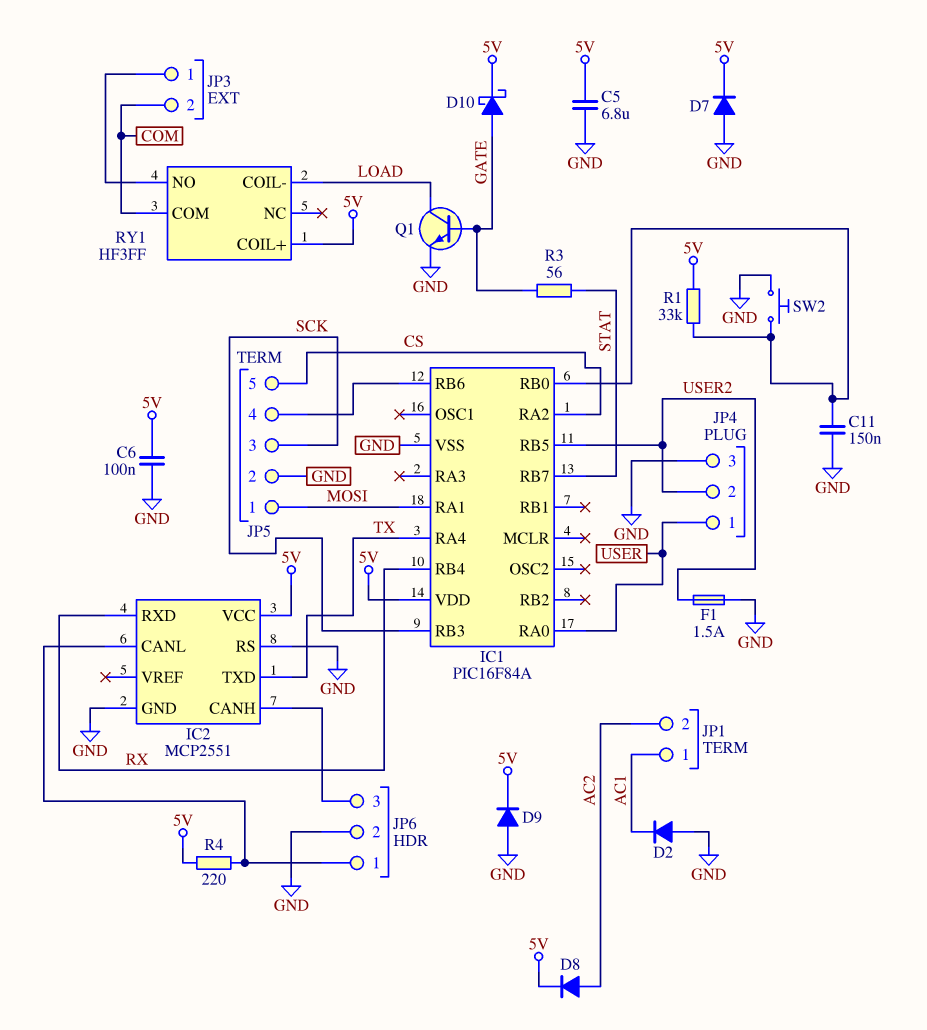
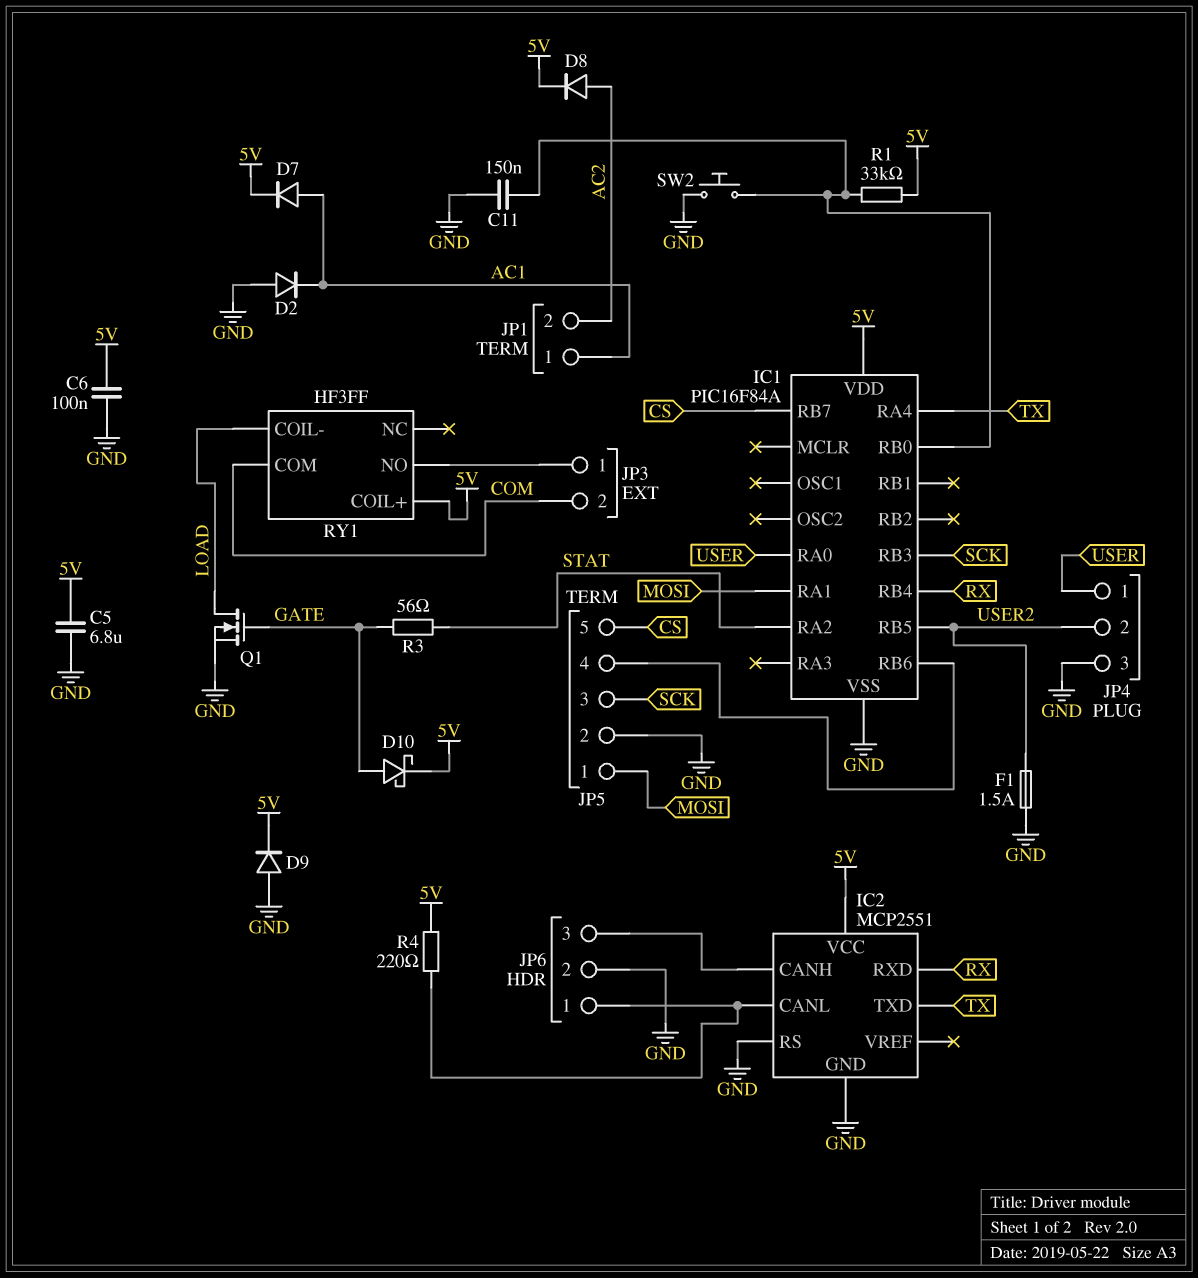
D7: diode (A GND, K 5V) -> diode (A AC1, K 5V)
IC1 pin RA2: CS -> STAT
IC1 pin RB7: STAT -> CS
Q1: NPN (B GATE, C LOAD, E GND) -> NMOS (G GATE, D LOAD, S GND)

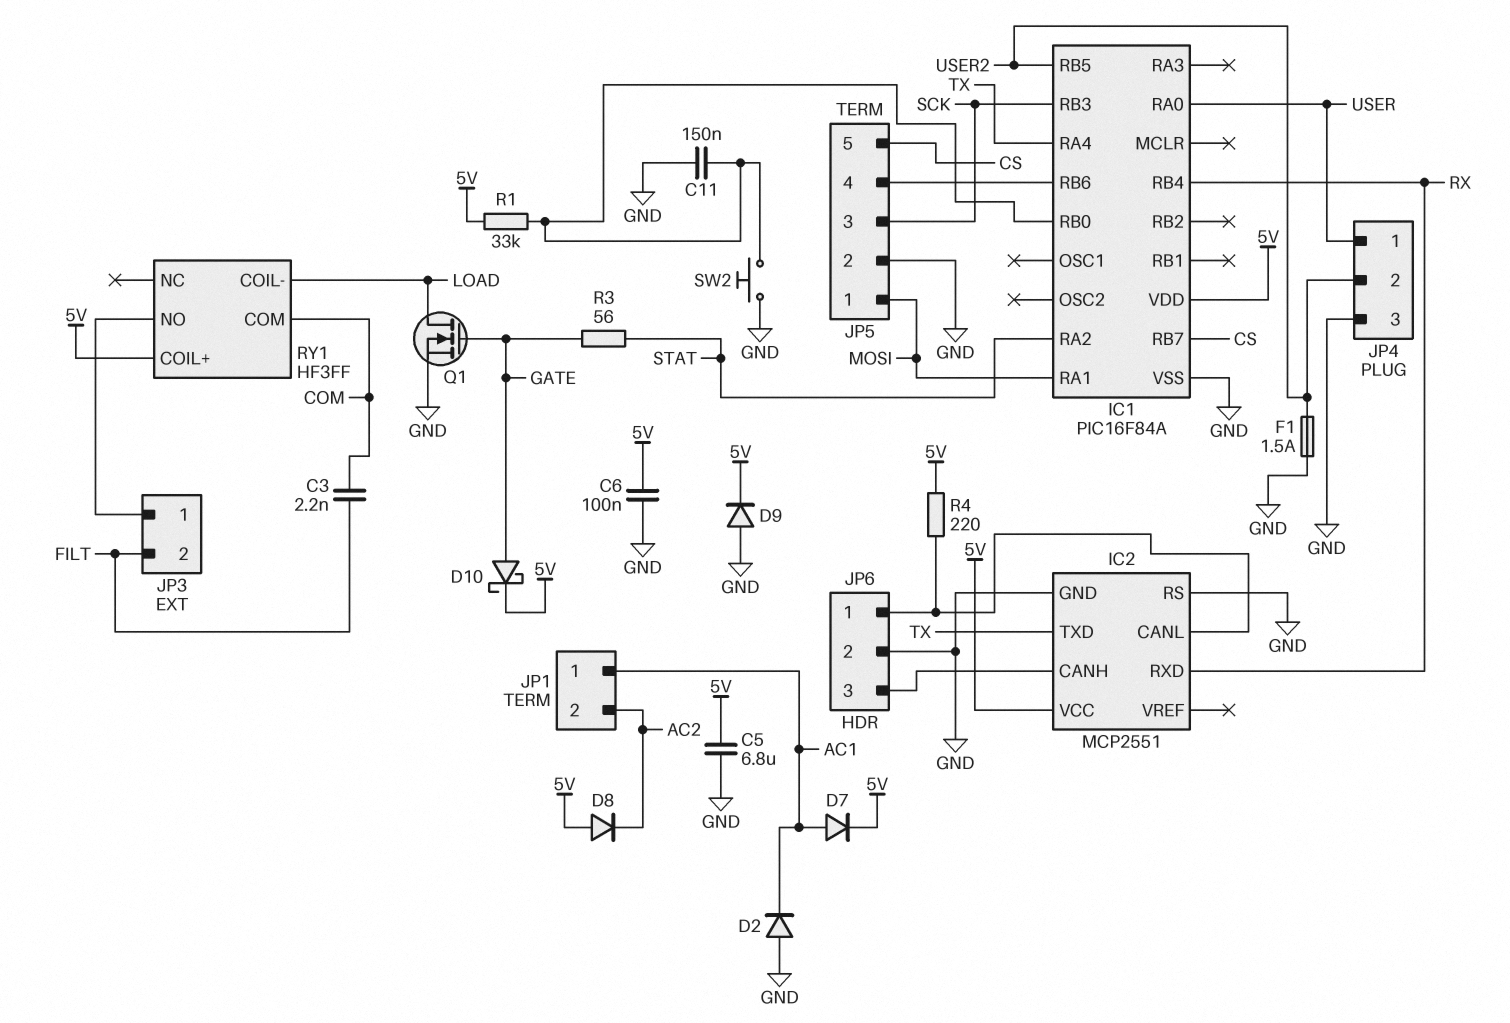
C3: none -> 2.2nF (COM, FILT)
D8: diode (A AC2, K 5V) -> diode (A 5V, K AC2)
JP3 pin 2: COM -> FILT

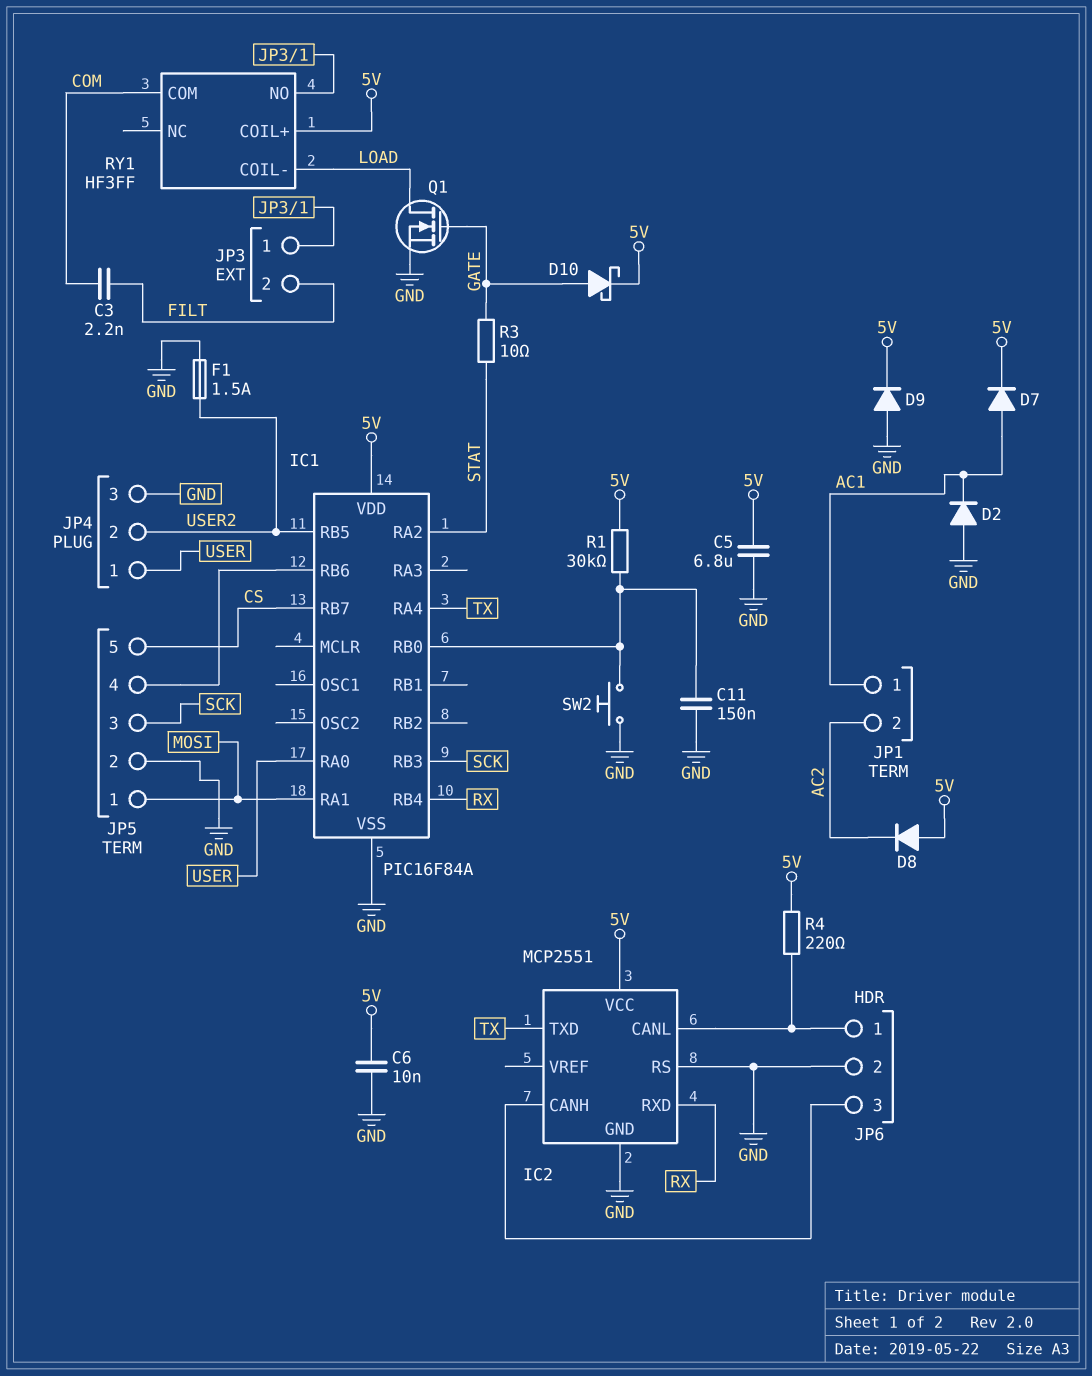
C6: 100nF (5V, GND) -> 10nF (5V, GND)
R1: 33k (5V, IC1/RB0) -> 30k (5V, IC1/RB0)
R3: 56 (GATE, STAT) -> 10 (GATE, STAT)

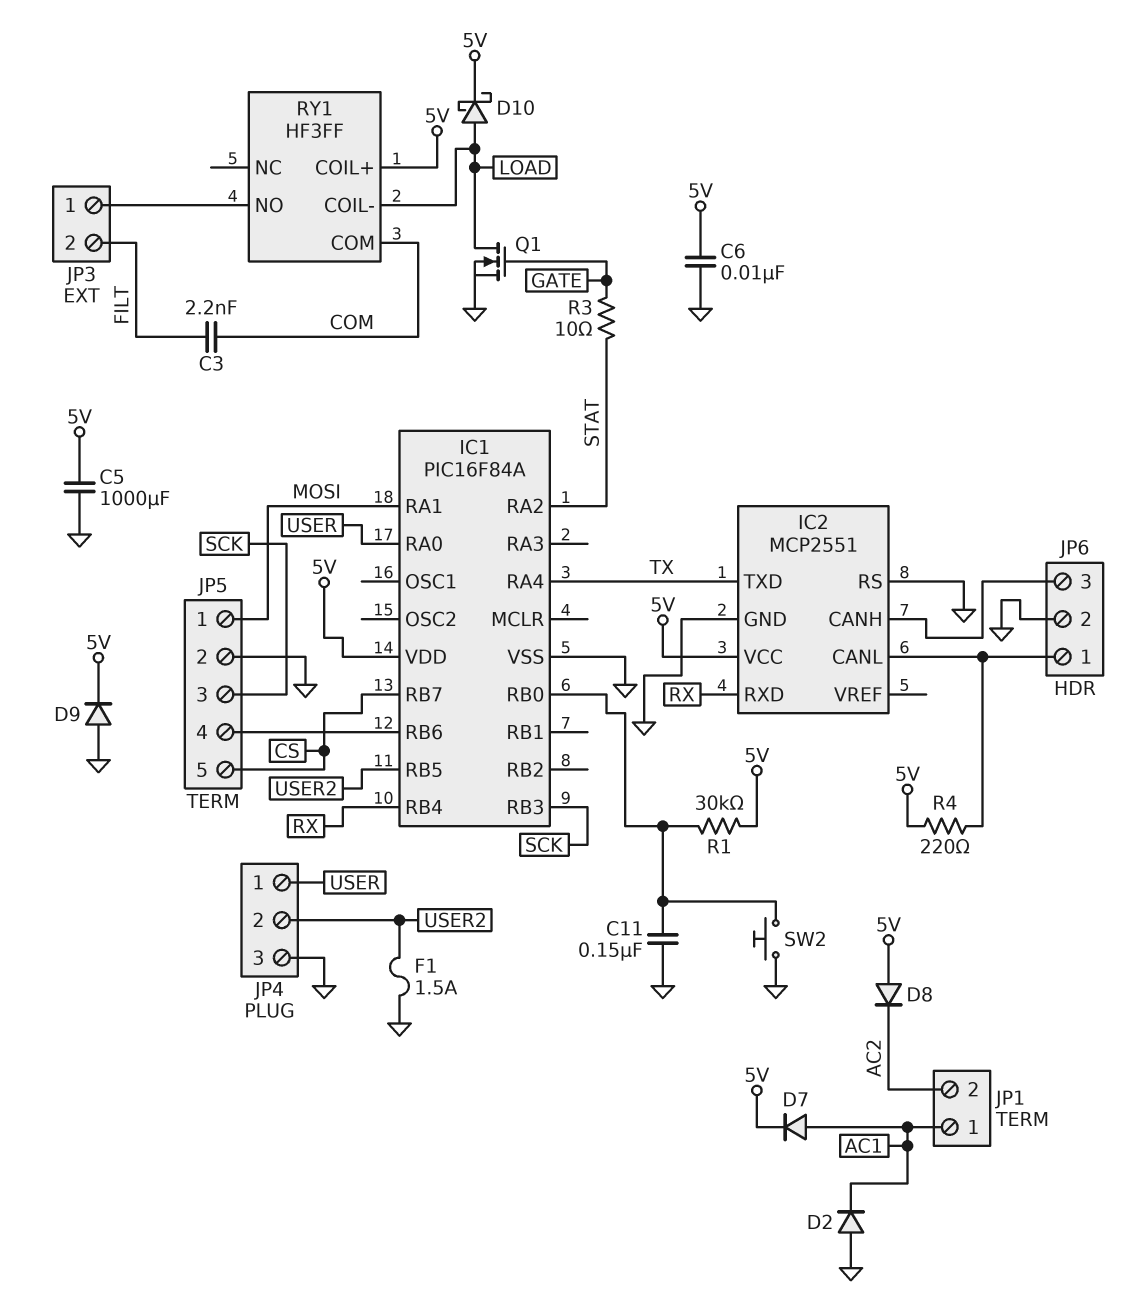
C5: 6.8uF (5V, GND) -> 1000uF (5V, GND)
D10: schottky (A GATE, K 5V) -> schottky (A LOAD, K 5V)

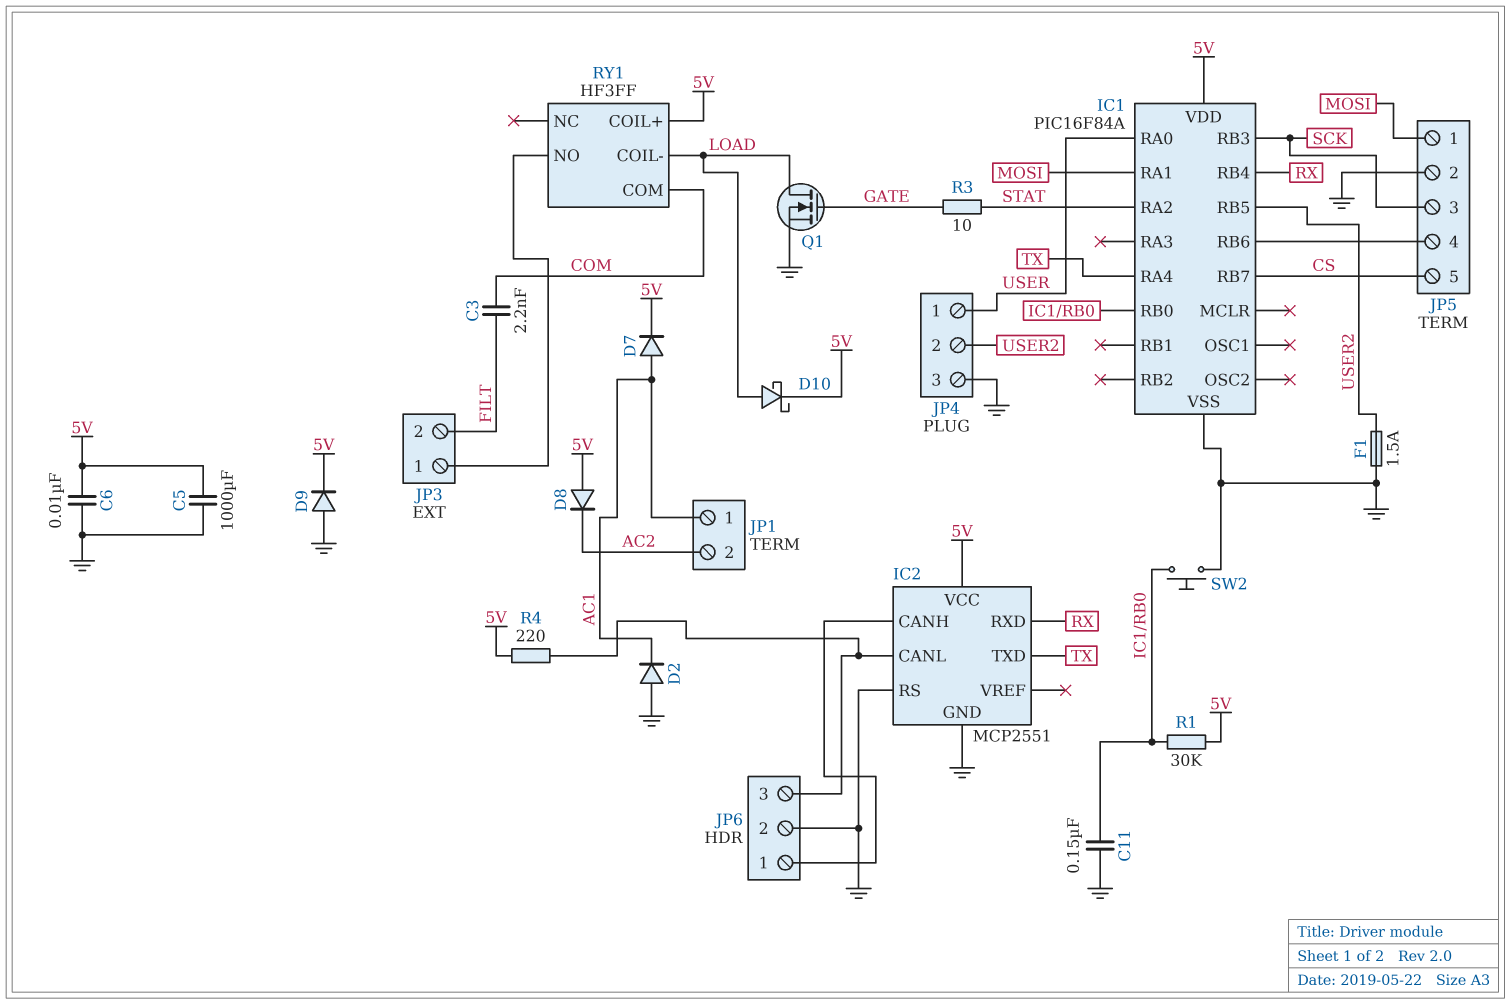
JP6 pin 1: IC2/CANL -> IC2/CANH
JP6 pin 3: IC2/CANH -> IC2/CANL

